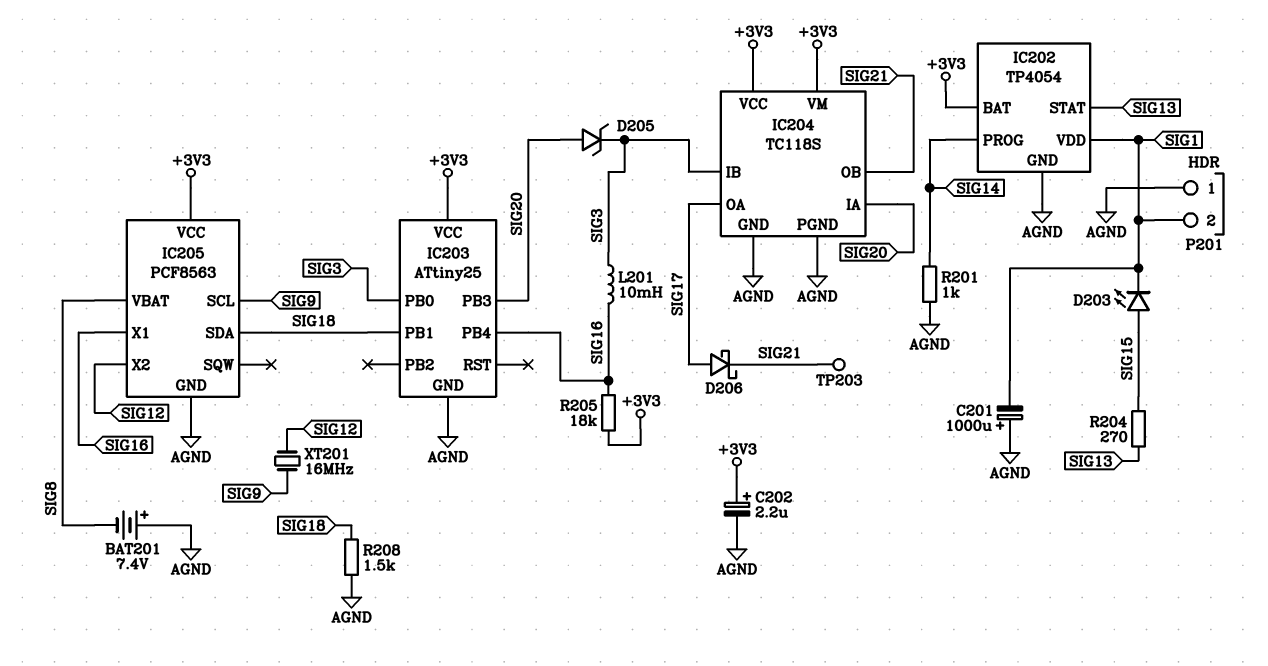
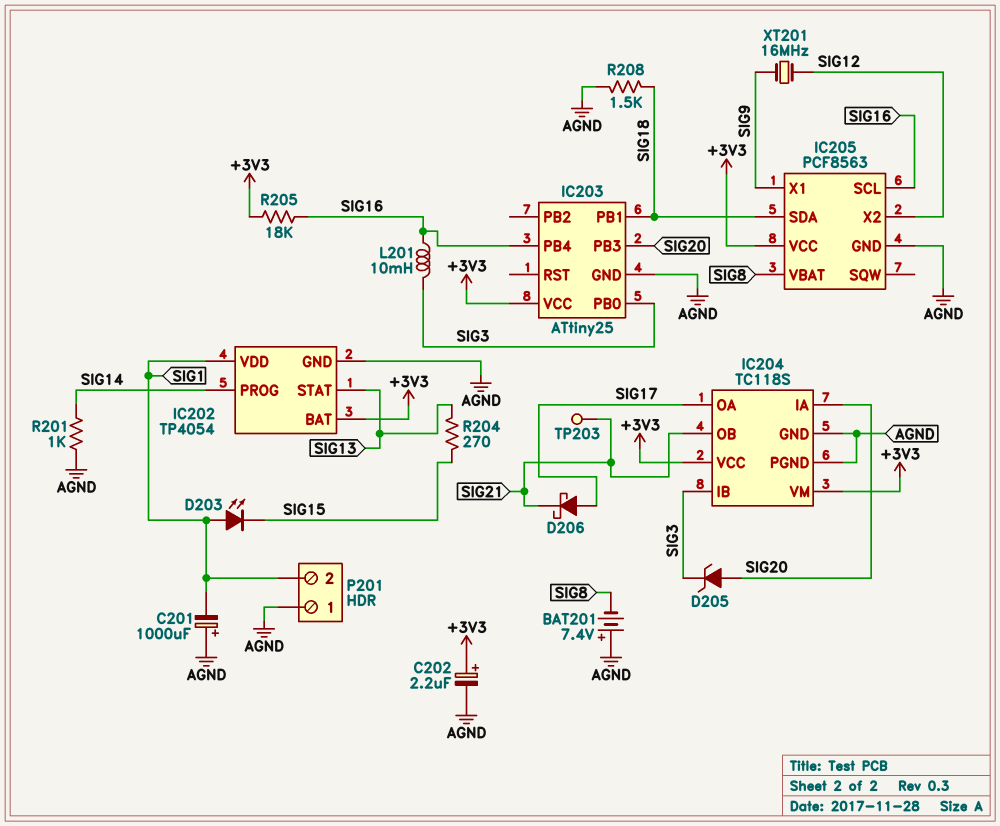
D203: LED (A SIG15, K SIG1) -> LED (A SIG1, K SIG15)
IC205 pin SCL: SIG9 -> SIG16
IC205 pin X1: SIG16 -> SIG9

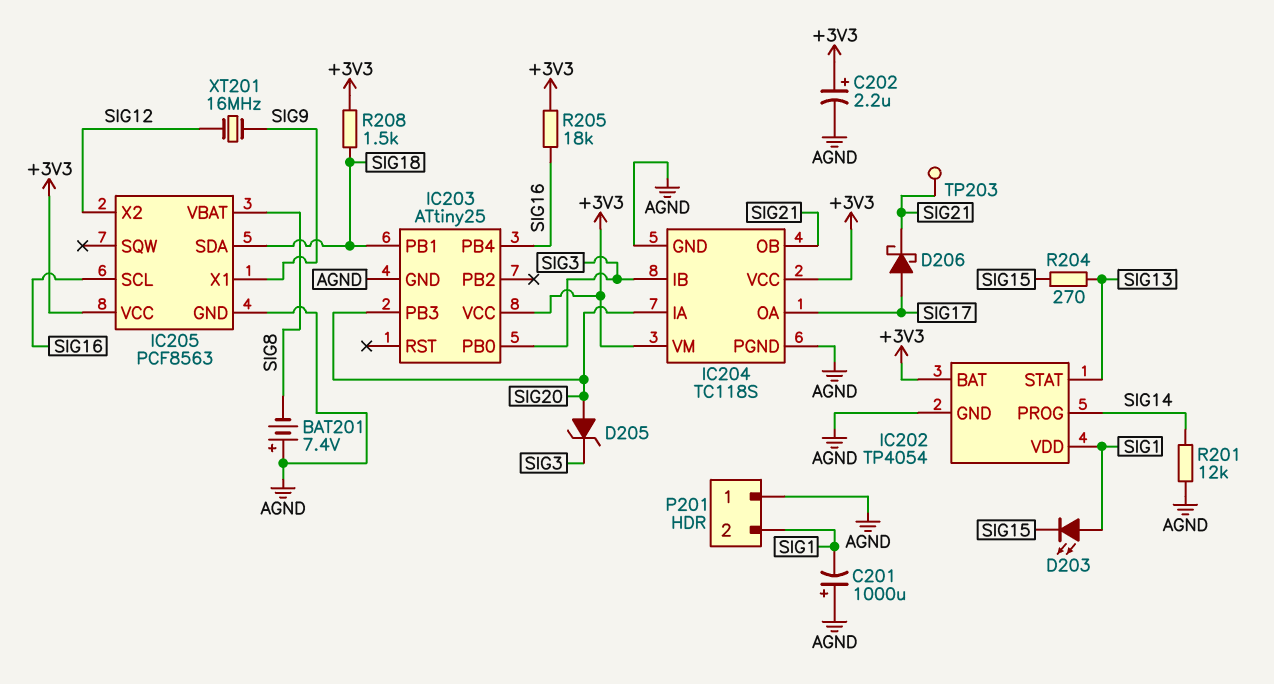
L201: 10mH (SIG3, SIG16) -> none
R201: 1k (AGND, SIG14) -> 12k (AGND, SIG14)
R208: 1.5k (AGND, SIG18) -> 1.5k (+3V3, SIG18)

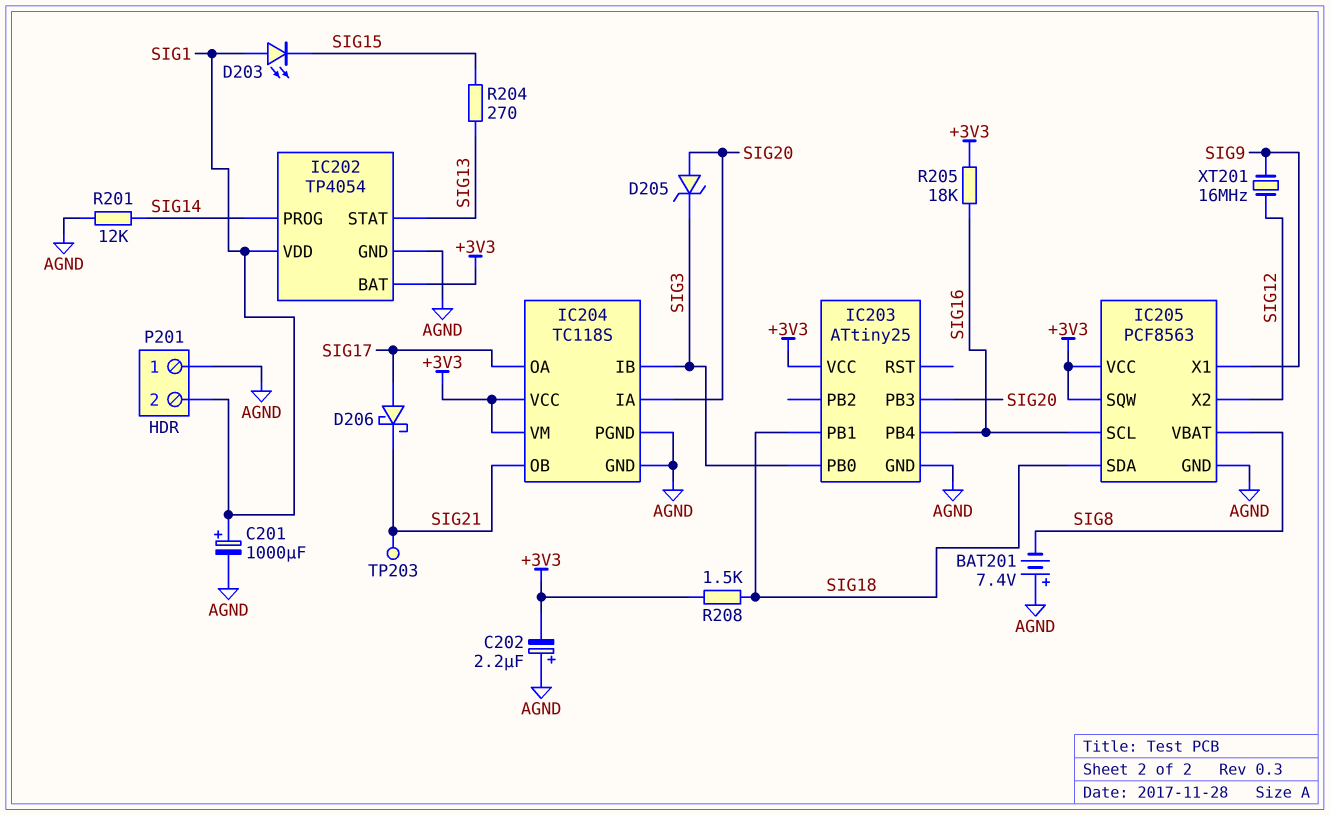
C201: 1000uF (plus AGND, minus SIG1) -> 1000uF (plus SIG1, minus AGND)
C202: 2.2uF (plus +3V3, minus AGND) -> 2.2uF (plus AGND, minus +3V3)
IC205 pin SQW: none -> +3V3

